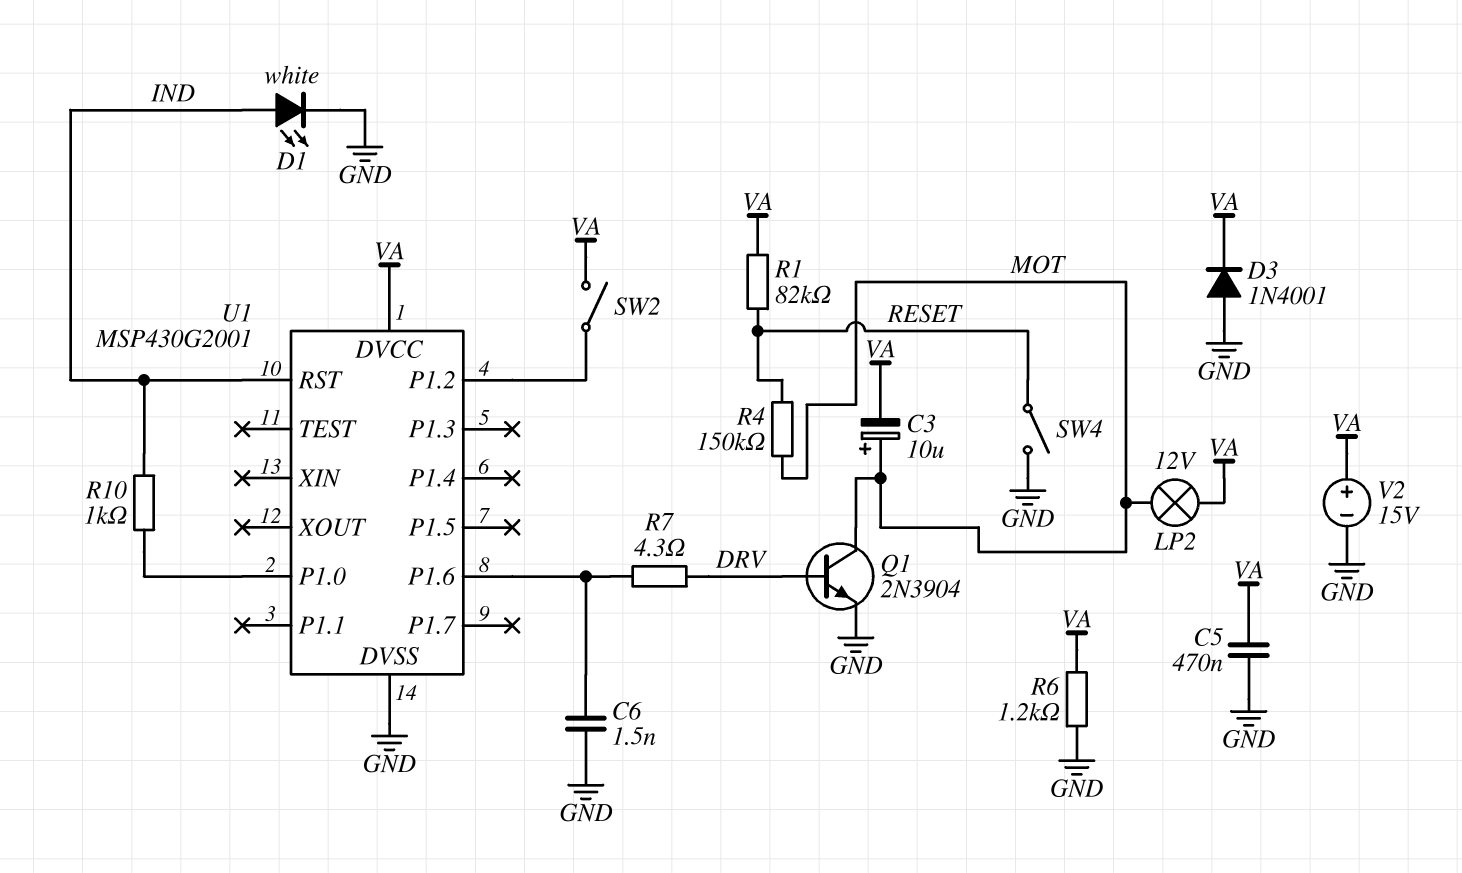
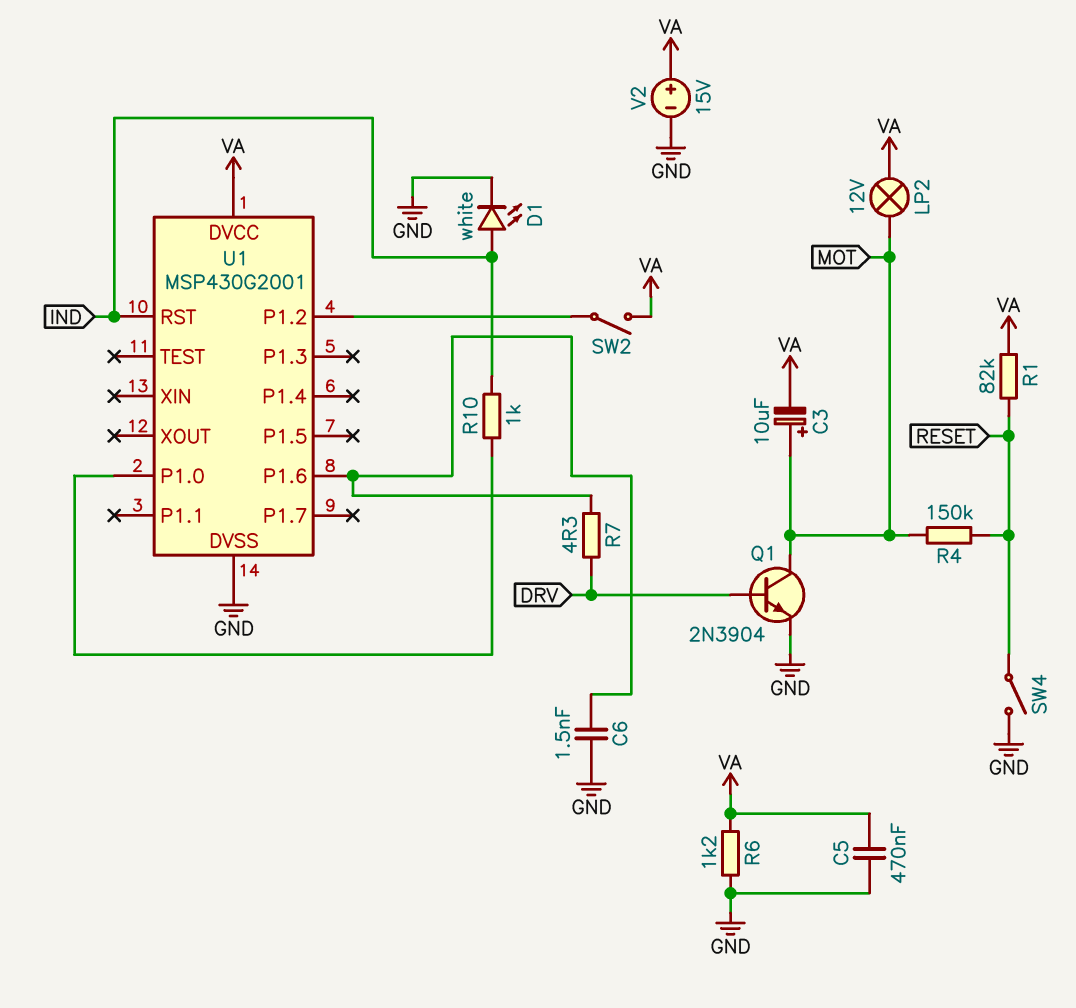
D3: diode 1N4001 (A GND, K VA) -> none

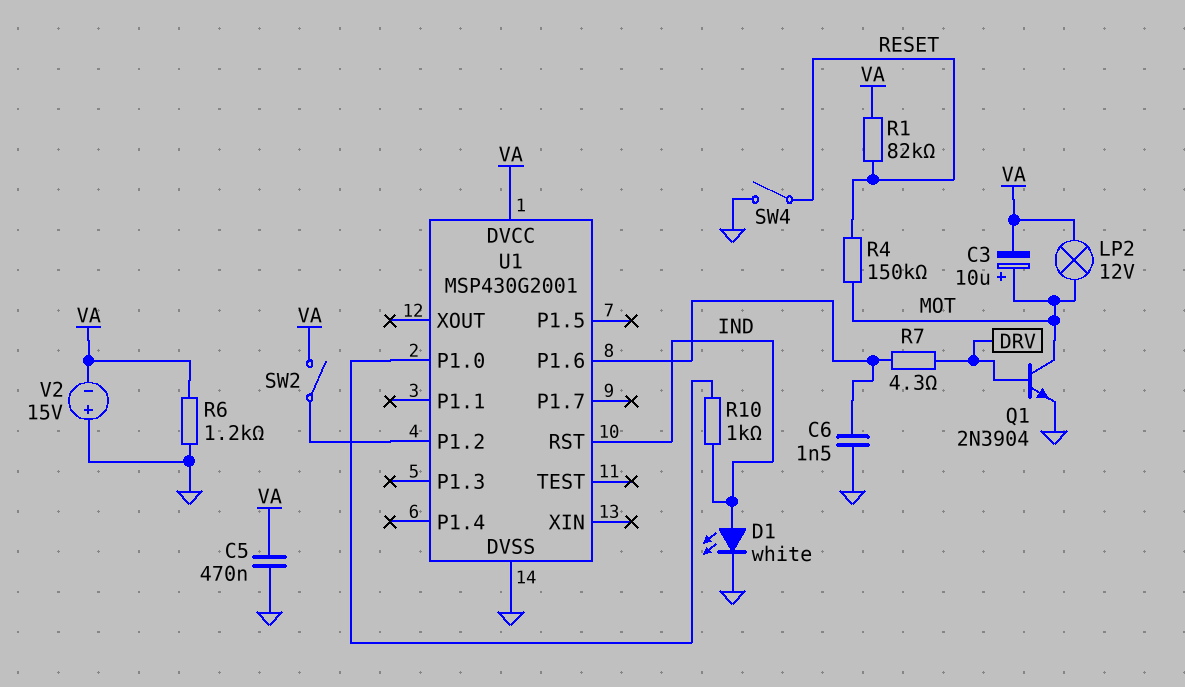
V2: 15V (plus VA, minus GND) -> 15V (plus GND, minus VA)

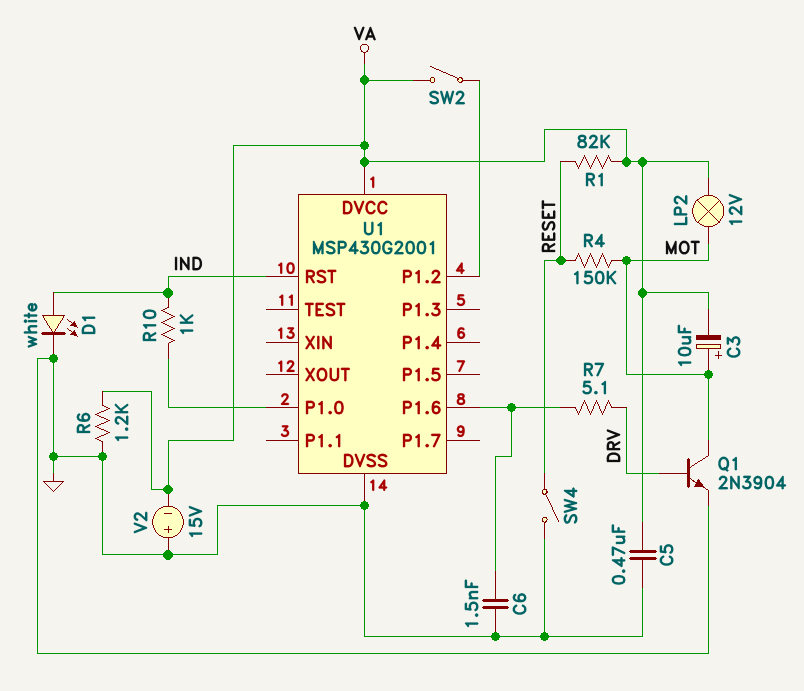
R7: 4.3 (DRV, U1/P1.6) -> 5.1 (DRV, U1/P1.6)

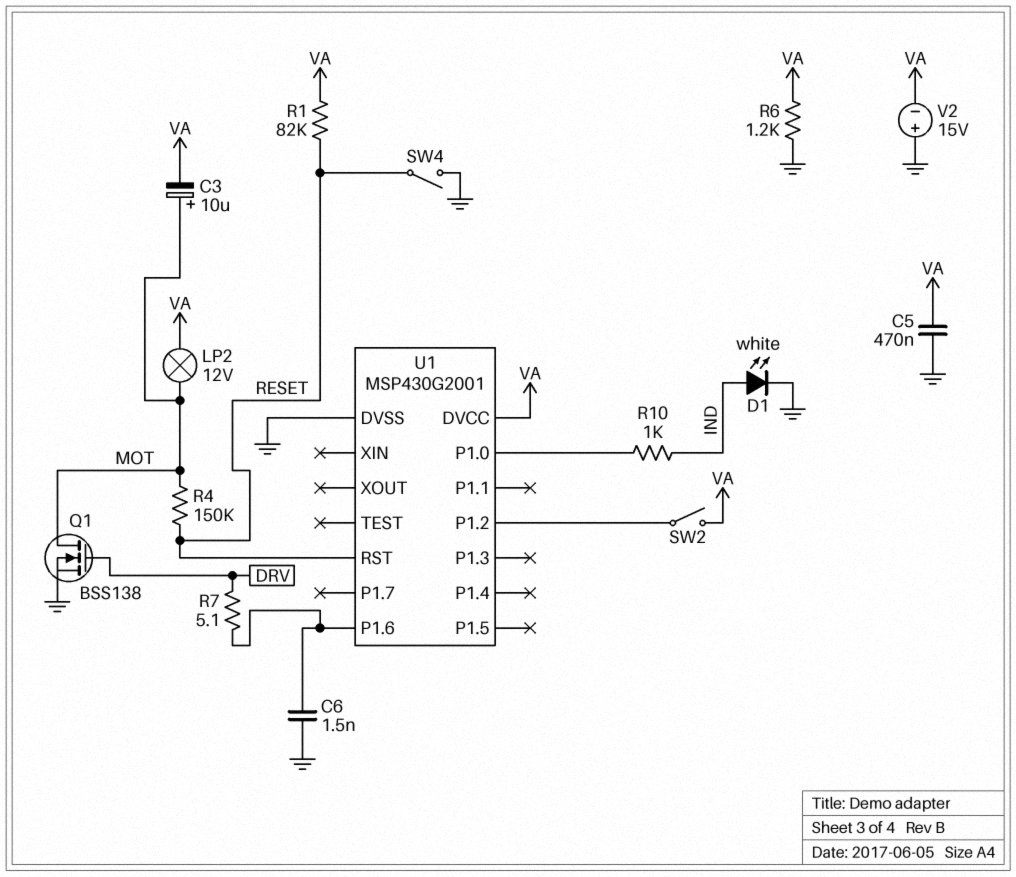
Q1: NPN 2N3904 (B DRV, C MOT, E GND) -> NMOS BSS138 (G DRV, D MOT, S GND)
U1 pin RST: IND -> RESET

